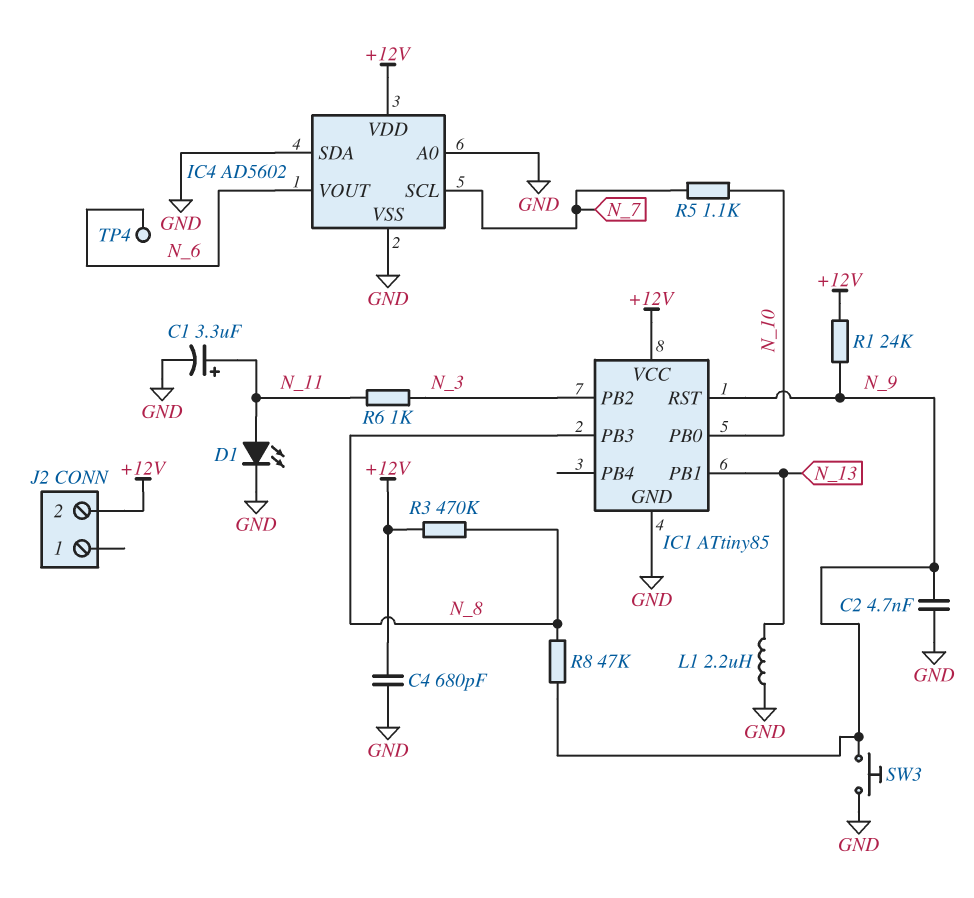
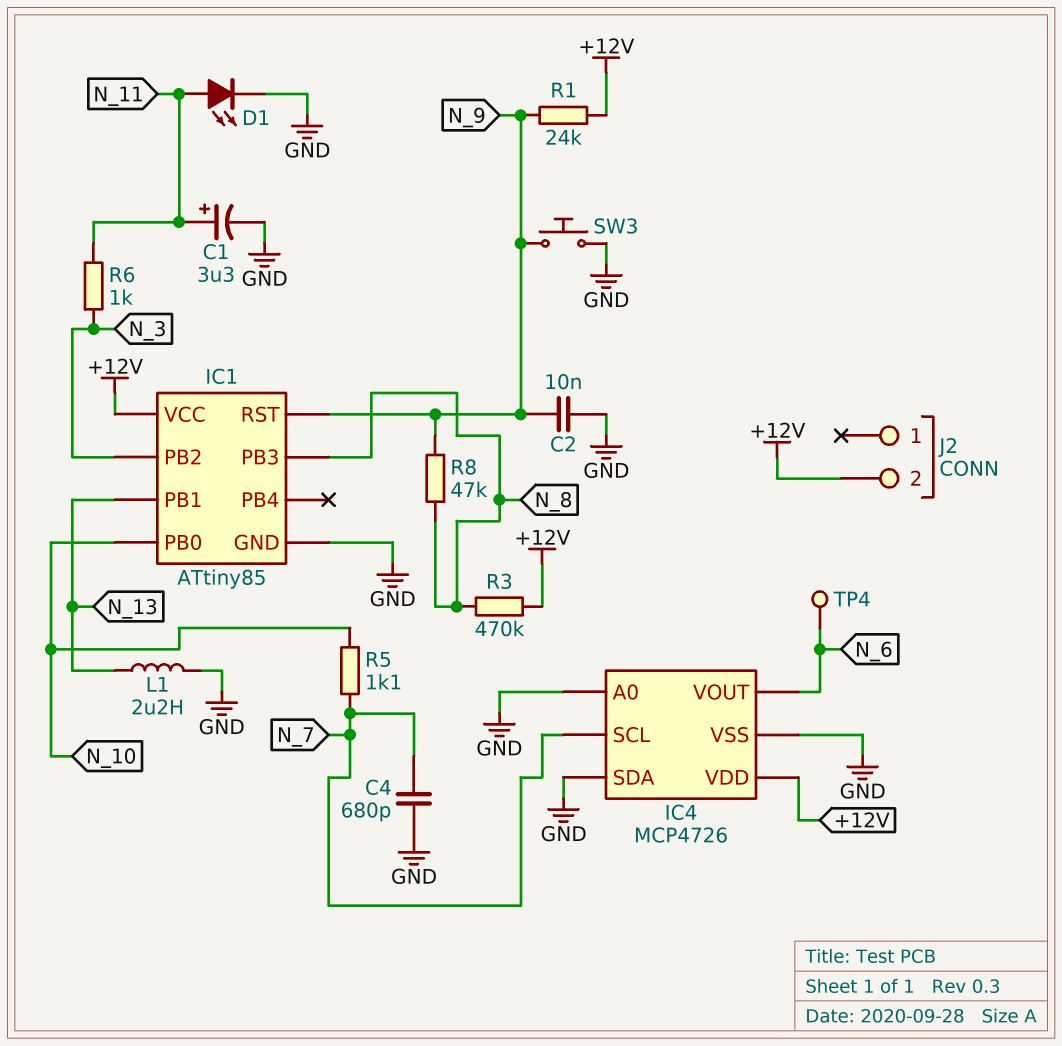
C2: 4.7nF (GND, N_9) -> 10nF (GND, N_9)
C4: 680pF (+12V, GND) -> 680pF (GND, N_7)
IC4: AD5602 -> MCP4726

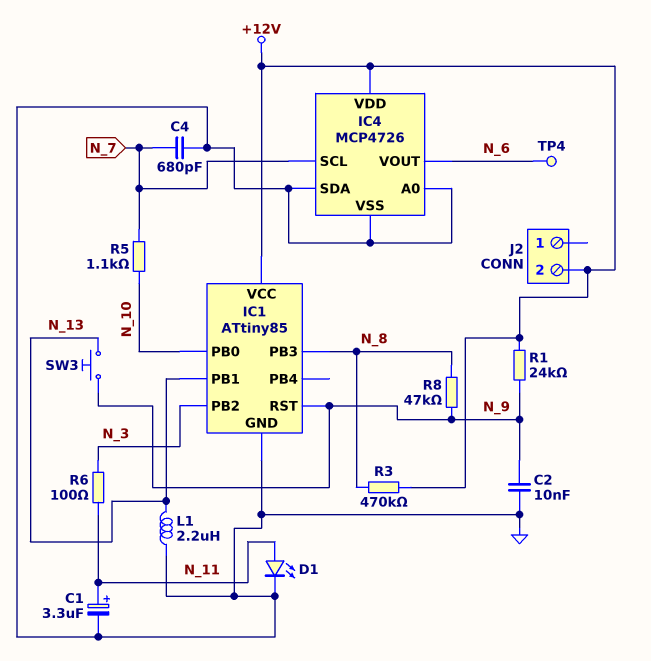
R6: 1k (N_3, N_11) -> 100 (N_3, N_11)
SW3: button (GND, N_9) -> button (N_9, N_13)

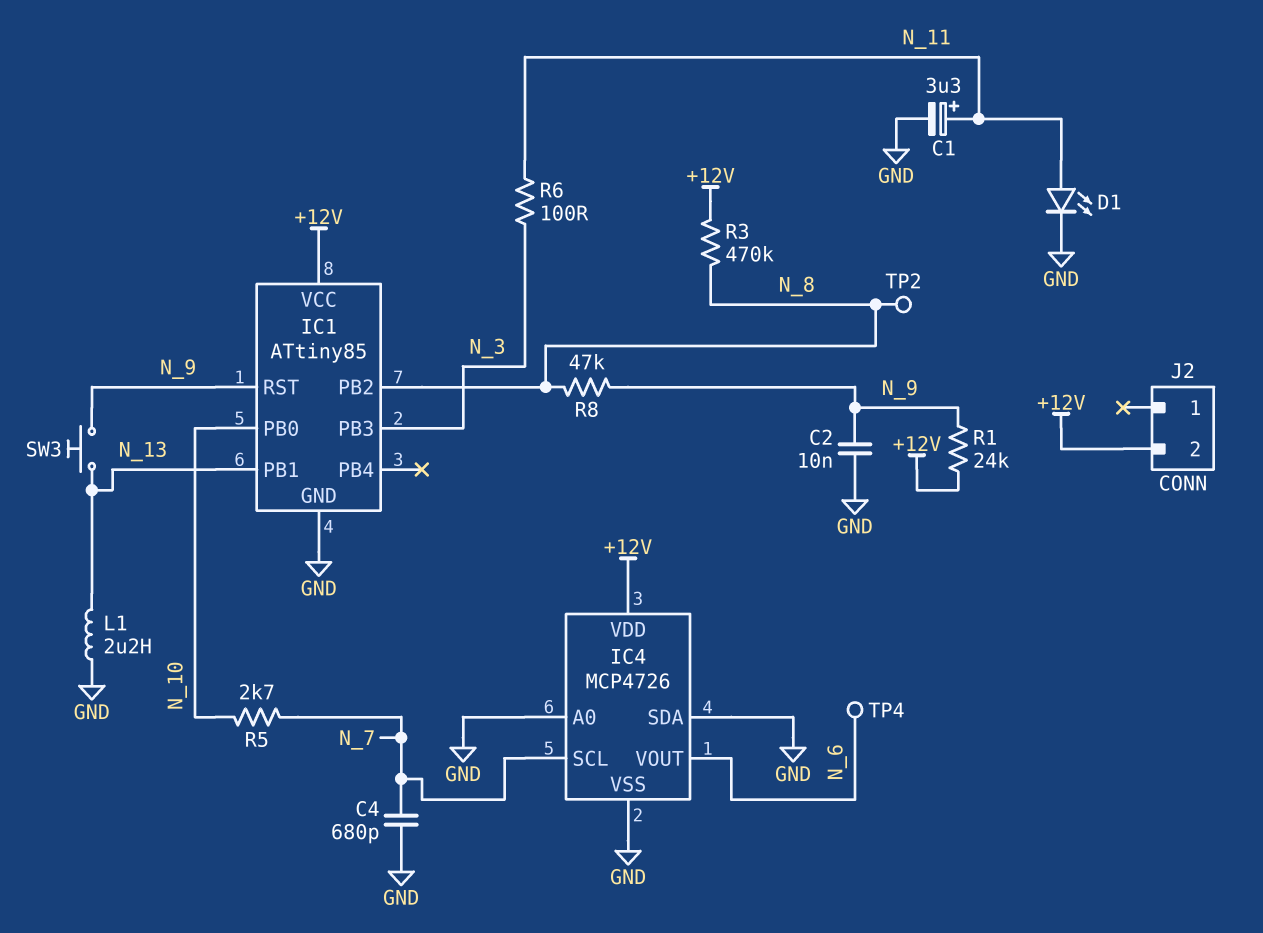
IC1 pin PB2: N_3 -> N_8
IC1 pin PB3: N_8 -> N_3
R5: 1.1k (N_7, N_10) -> 2.7k (N_7, N_10)
TP2: none -> test point (N_8)

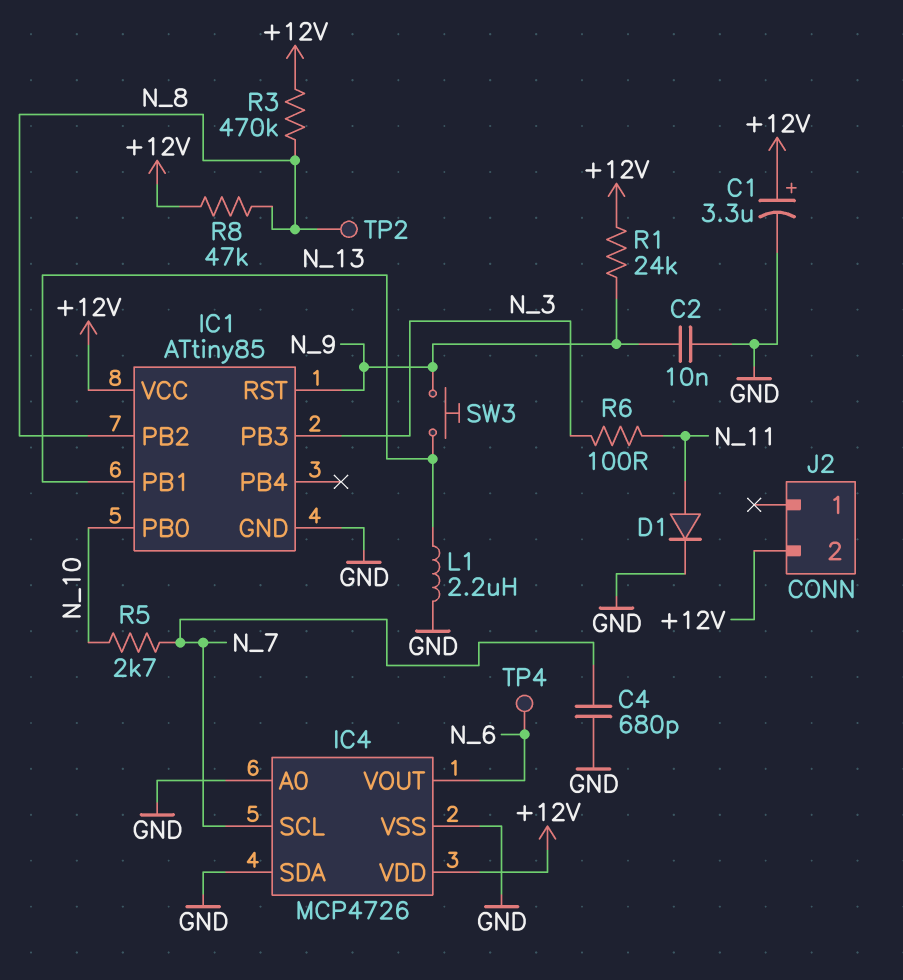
C1: 3.3uF (plus N_11, minus GND) -> 3.3uF (plus +12V, minus GND)
D1: LED (A N_11, K GND) -> diode (A N_11, K GND)
R8: 47k (N_8, N_9) -> 47k (+12V, N_8)

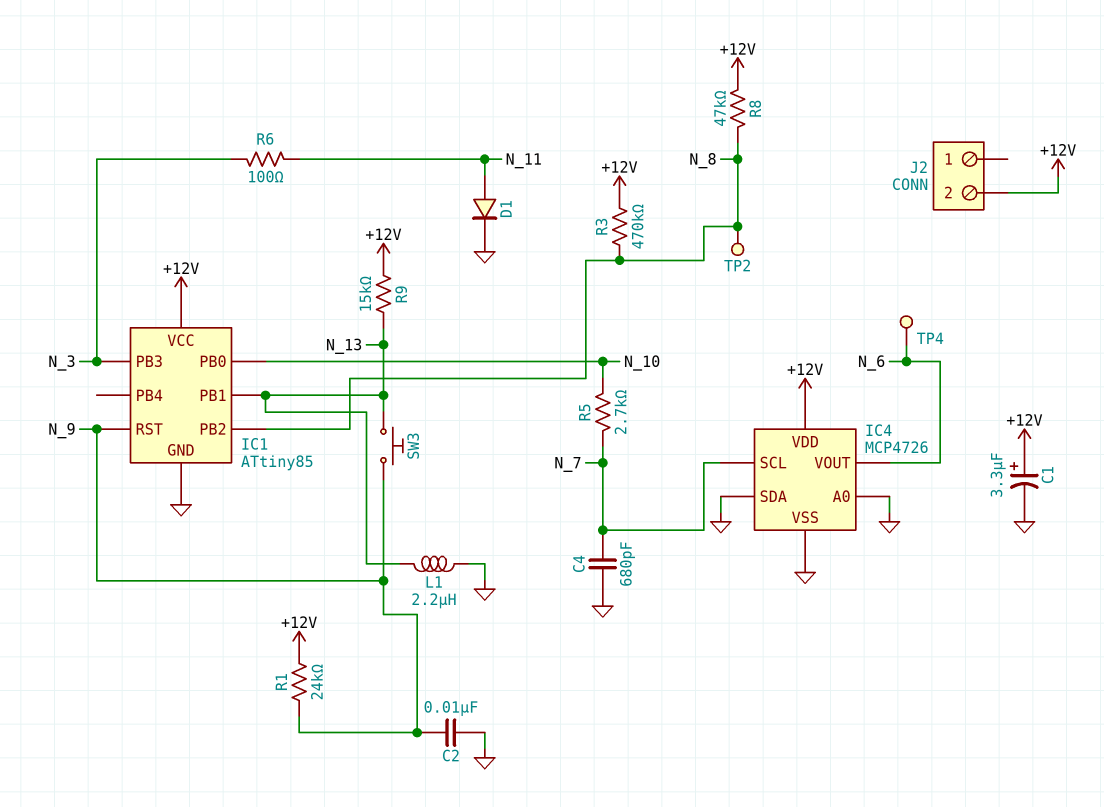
R9: none -> 15k (+12V, N_13)

